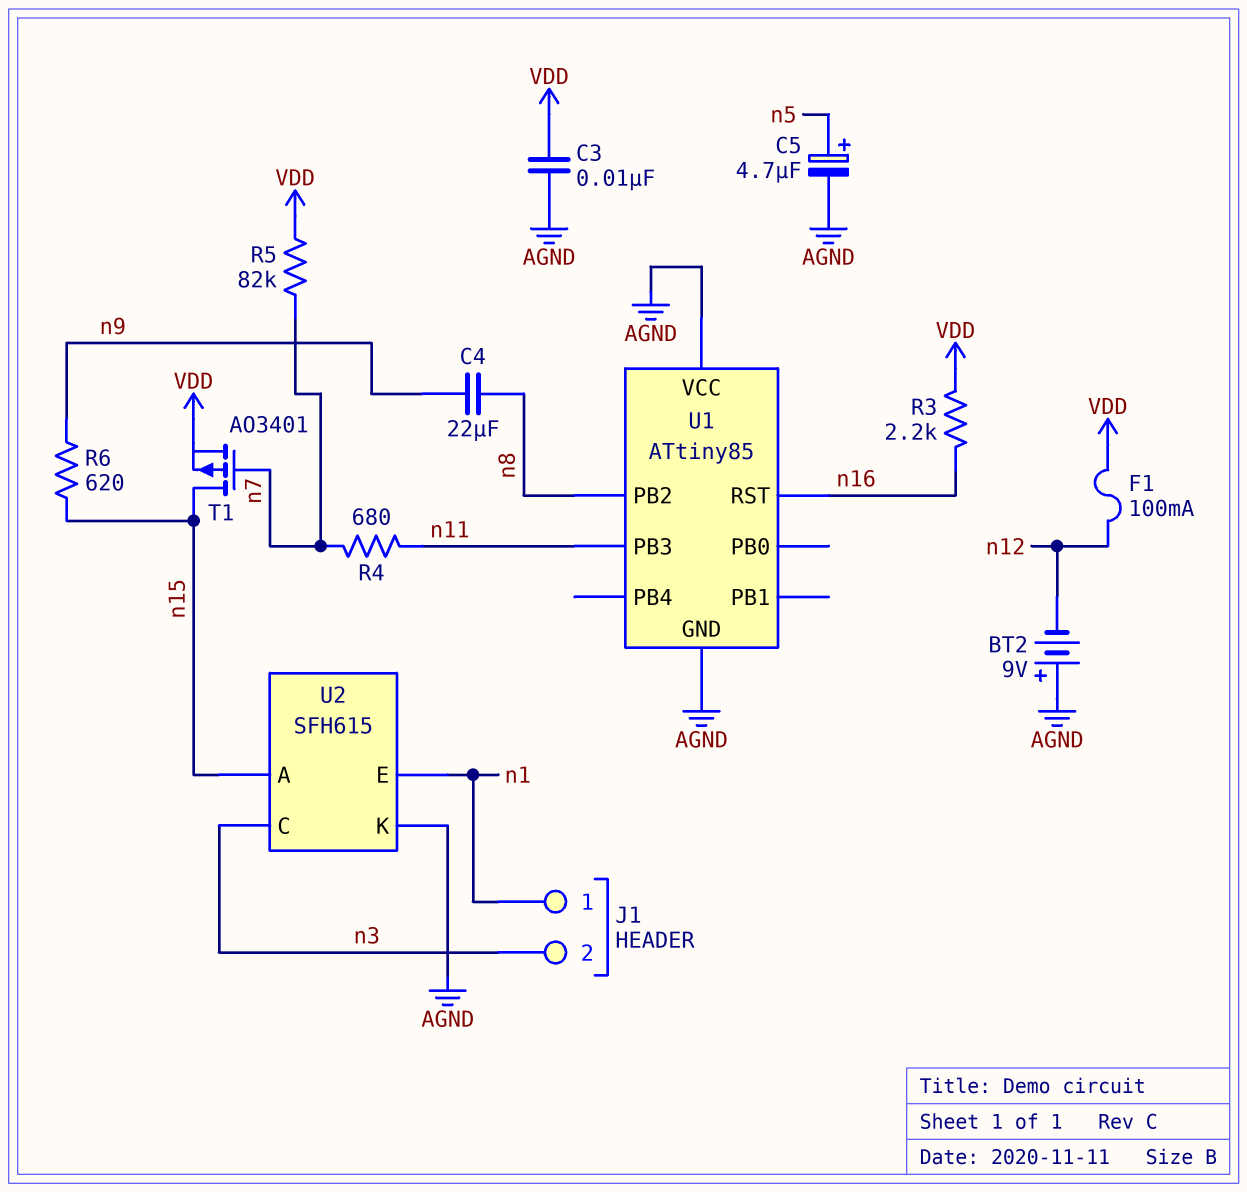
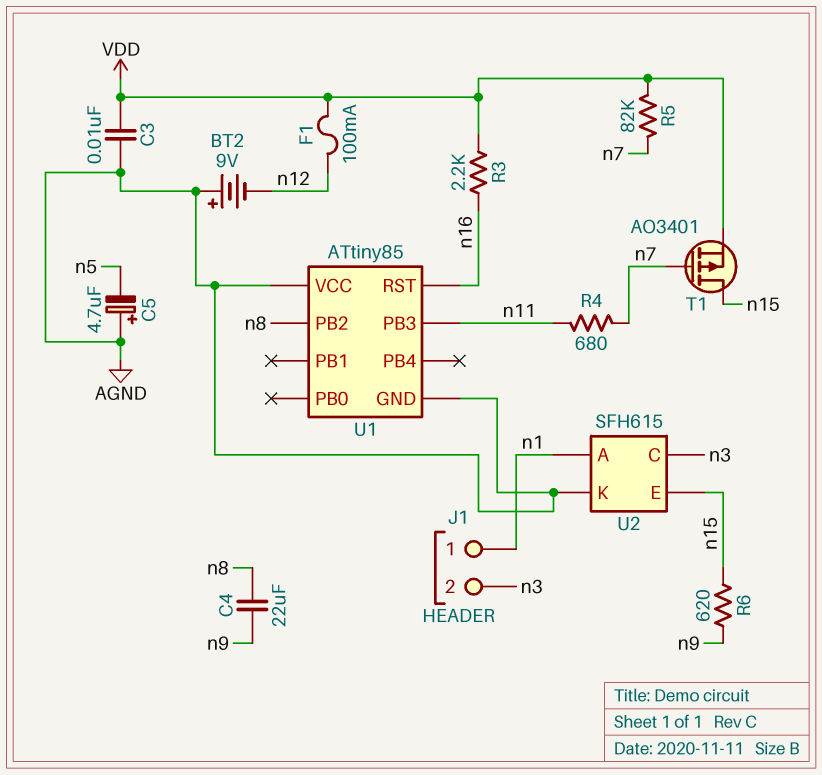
C5: 4.7uF (plus n5, minus AGND) -> 4.7uF (plus AGND, minus n5)
U2 pin A: n15 -> n1
U2 pin E: n1 -> n15

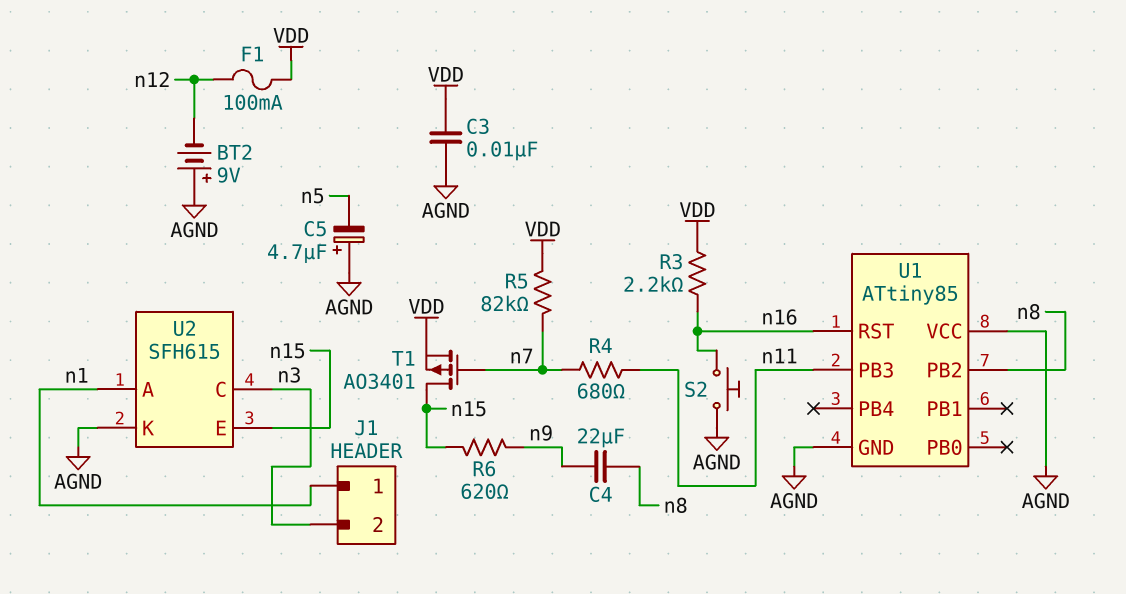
S2: none -> button (AGND, n16)

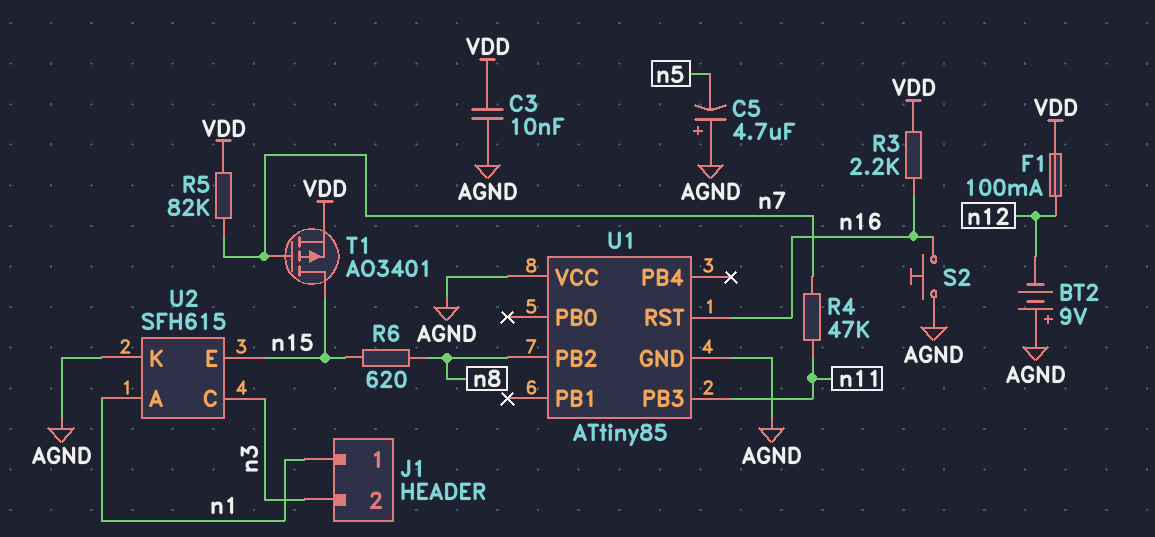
C4: 22uF (n8, n9) -> none
R4: 680 (n7, n11) -> 47k (n7, n11)
R6: 620 (n9, n15) -> 620 (n8, n15)

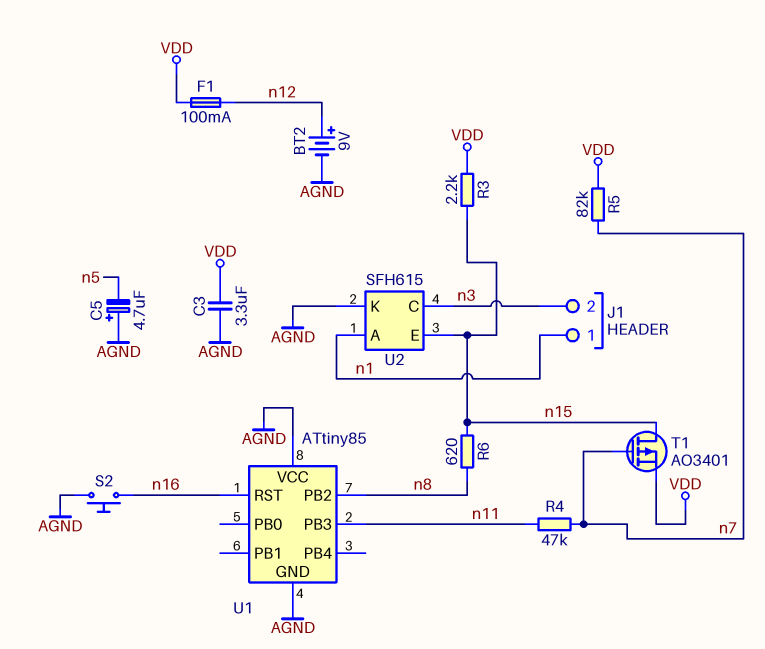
BT2: 9V (plus AGND, minus n12) -> 9V (plus n12, minus AGND)
C3: 10nF (AGND, VDD) -> 3.3uF (AGND, VDD)
R3: 2.2k (VDD, n16) -> 2.2k (VDD, n15)

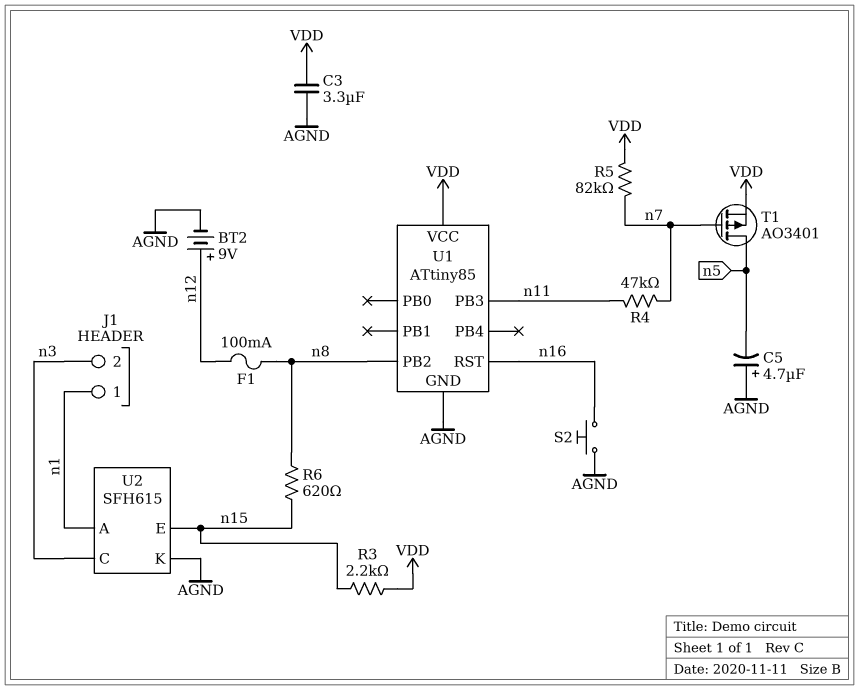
F1: 100mA (VDD, n12) -> 100mA (n8, n12)
T1: PMOS AO3401 (G n7, D n15, S VDD) -> PMOS AO3401 (G n7, D n5, S VDD)
U1 pin VCC: AGND -> VDD

